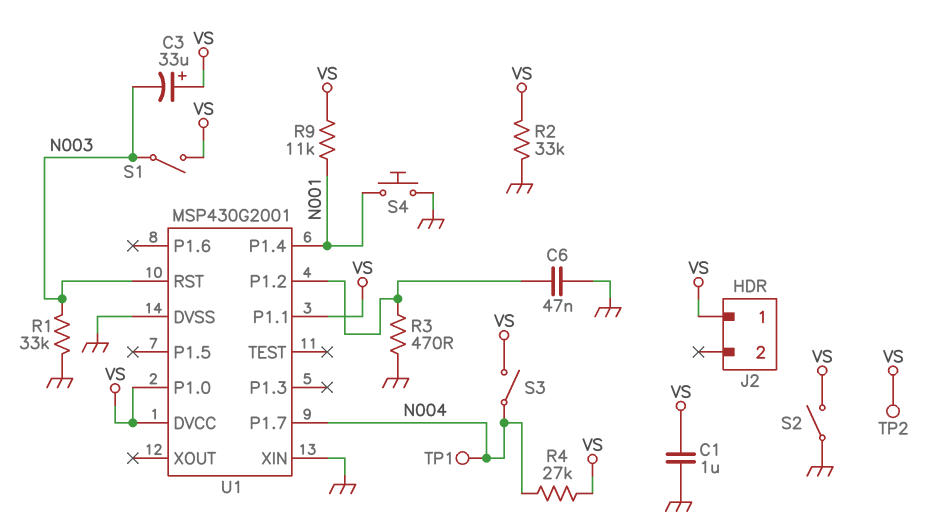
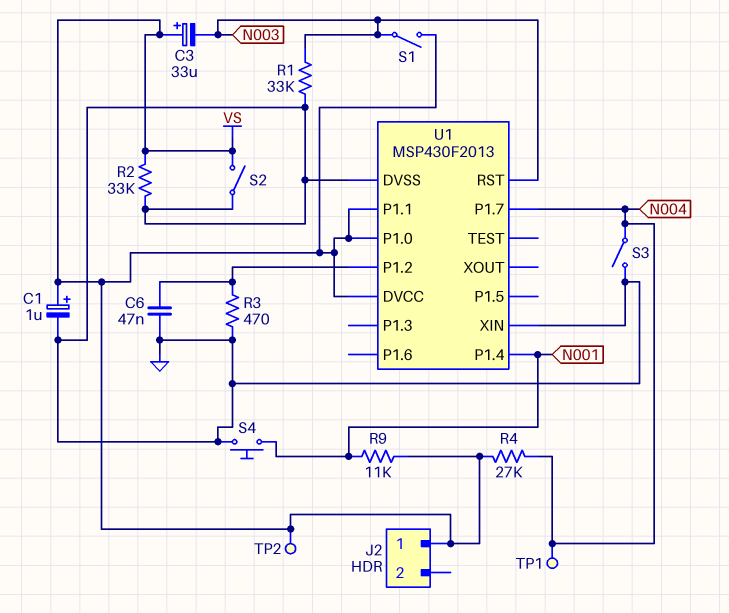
C1: 1uF (GND, VS) -> 1uF (plus VS, minus GND)
S3: switch (N004, VS) -> switch (GND, N004)
U1: MSP430G2001 -> MSP430F2013

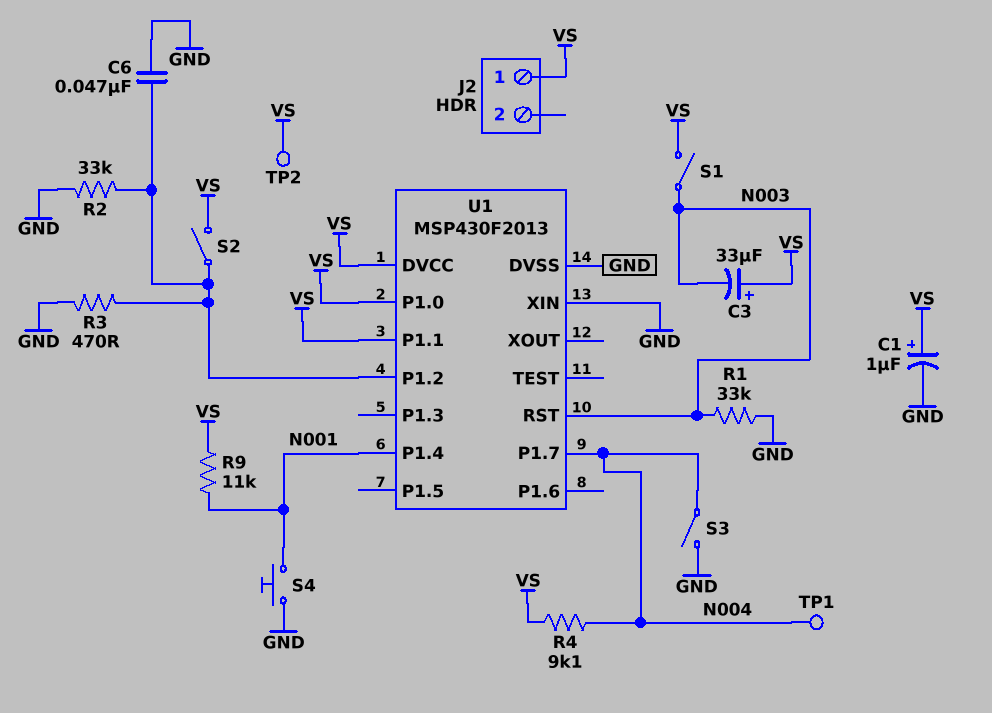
R2: 33k (GND, VS) -> 33k (GND, U1/P1.2)
R4: 27k (N004, VS) -> 9.1k (N004, VS)
S2: switch (GND, VS) -> switch (U1/P1.2, VS)

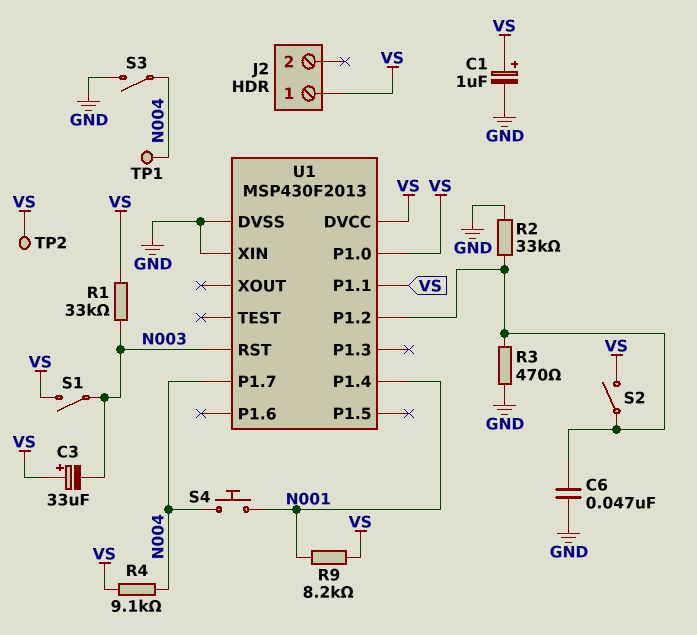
R1: 33k (GND, N003) -> 33k (N003, VS)
R9: 11k (N001, VS) -> 8.2k (N001, VS)
S4: button (GND, N001) -> button (N001, N004)

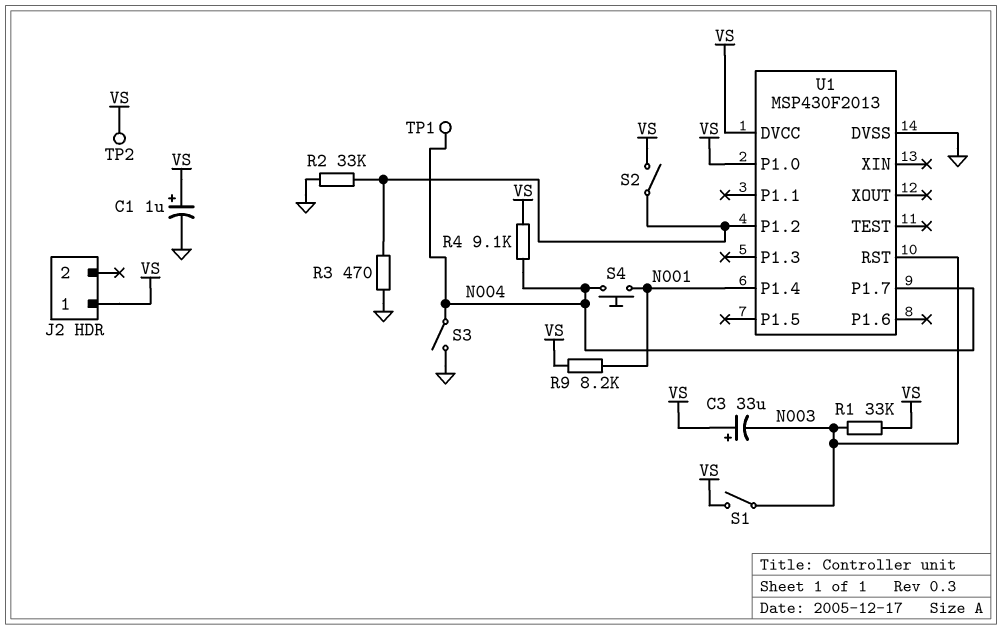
C6: 47nF (GND, U1/P1.2) -> none
U1 pin P1.1: VS -> none
U1 pin XIN: GND -> none

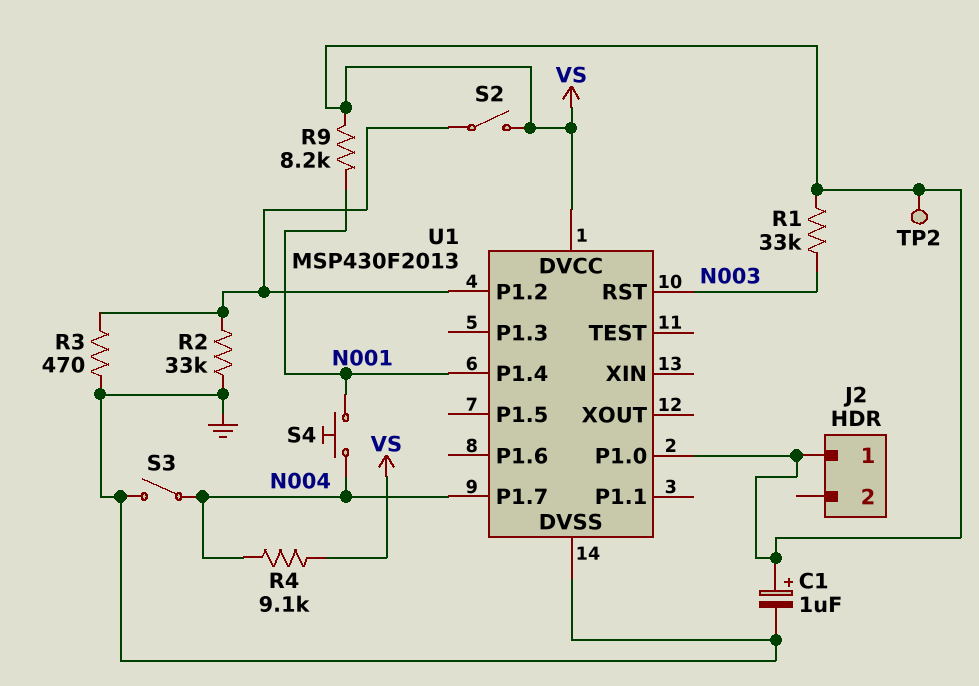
C3: 33uF (plus VS, minus N003) -> none
S1: switch (N003, VS) -> none
TP1: test point (N004) -> none

